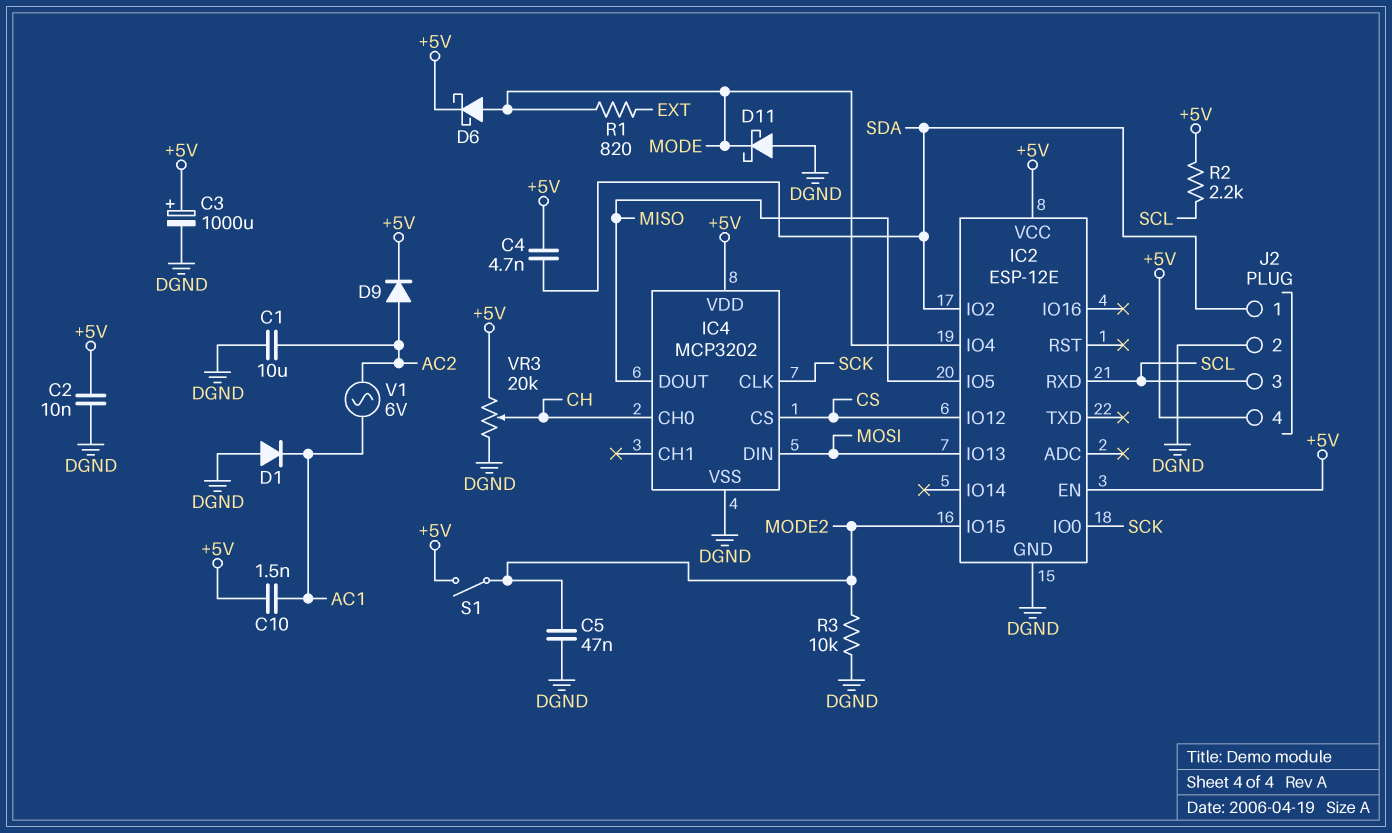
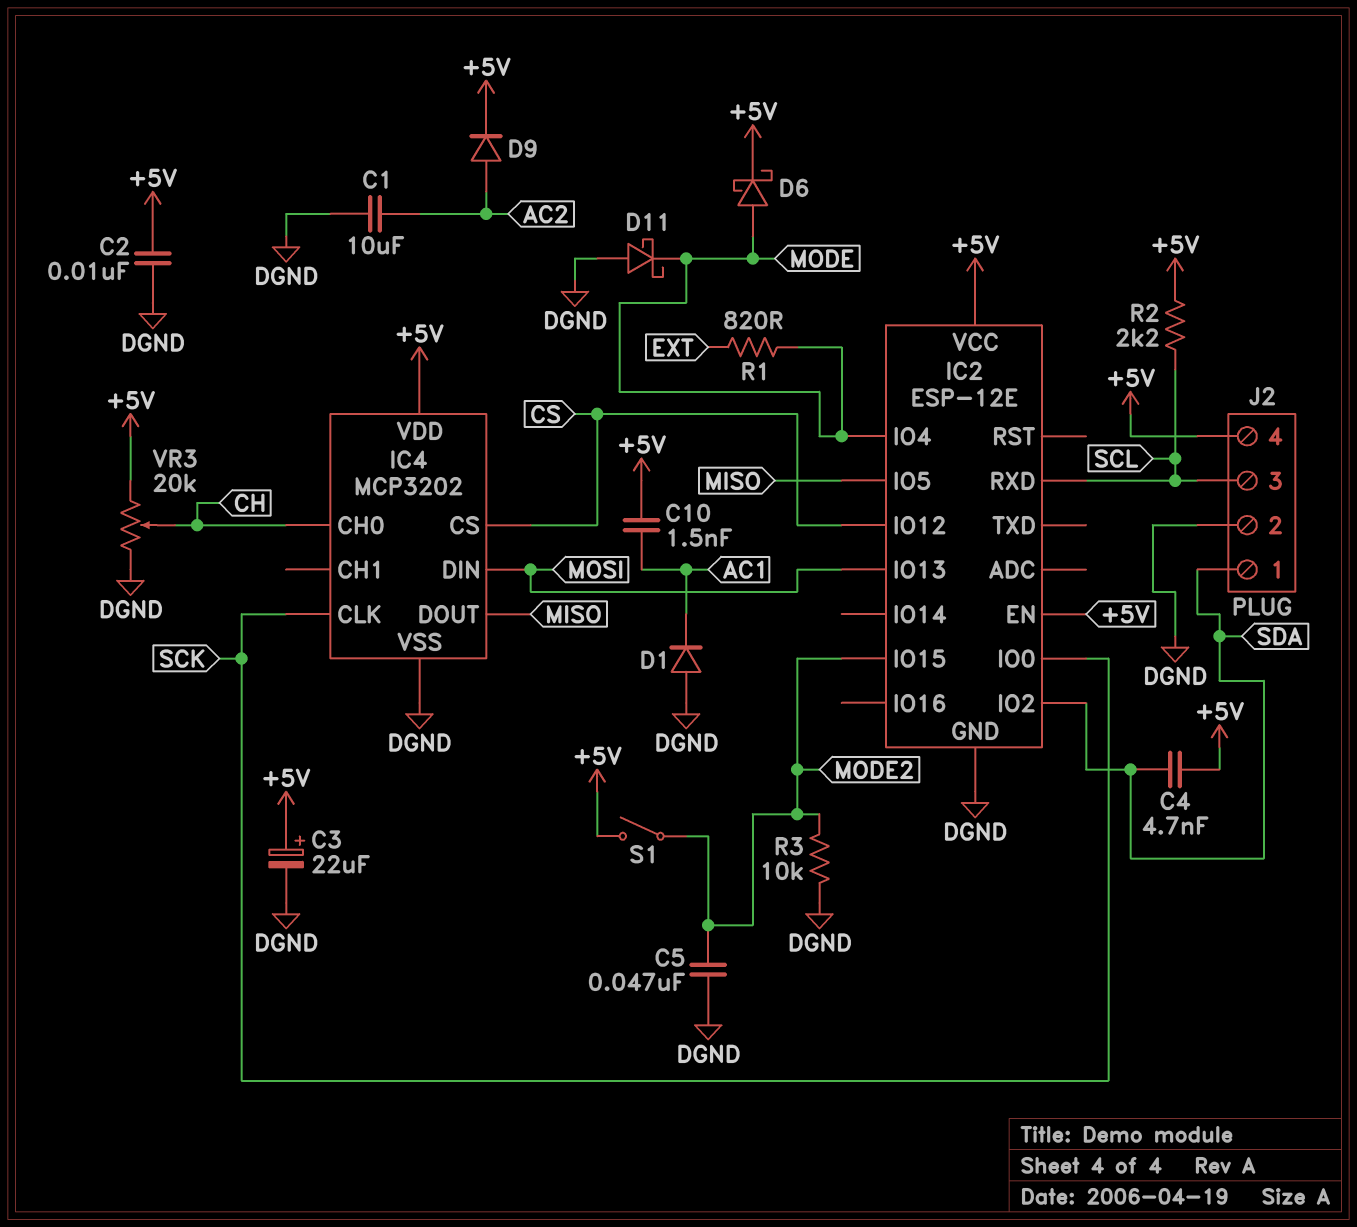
C3: 1000uF (plus +5V, minus DGND) -> 22uF (plus +5V, minus DGND)
V1: AC 6V (AC1, AC2) -> none

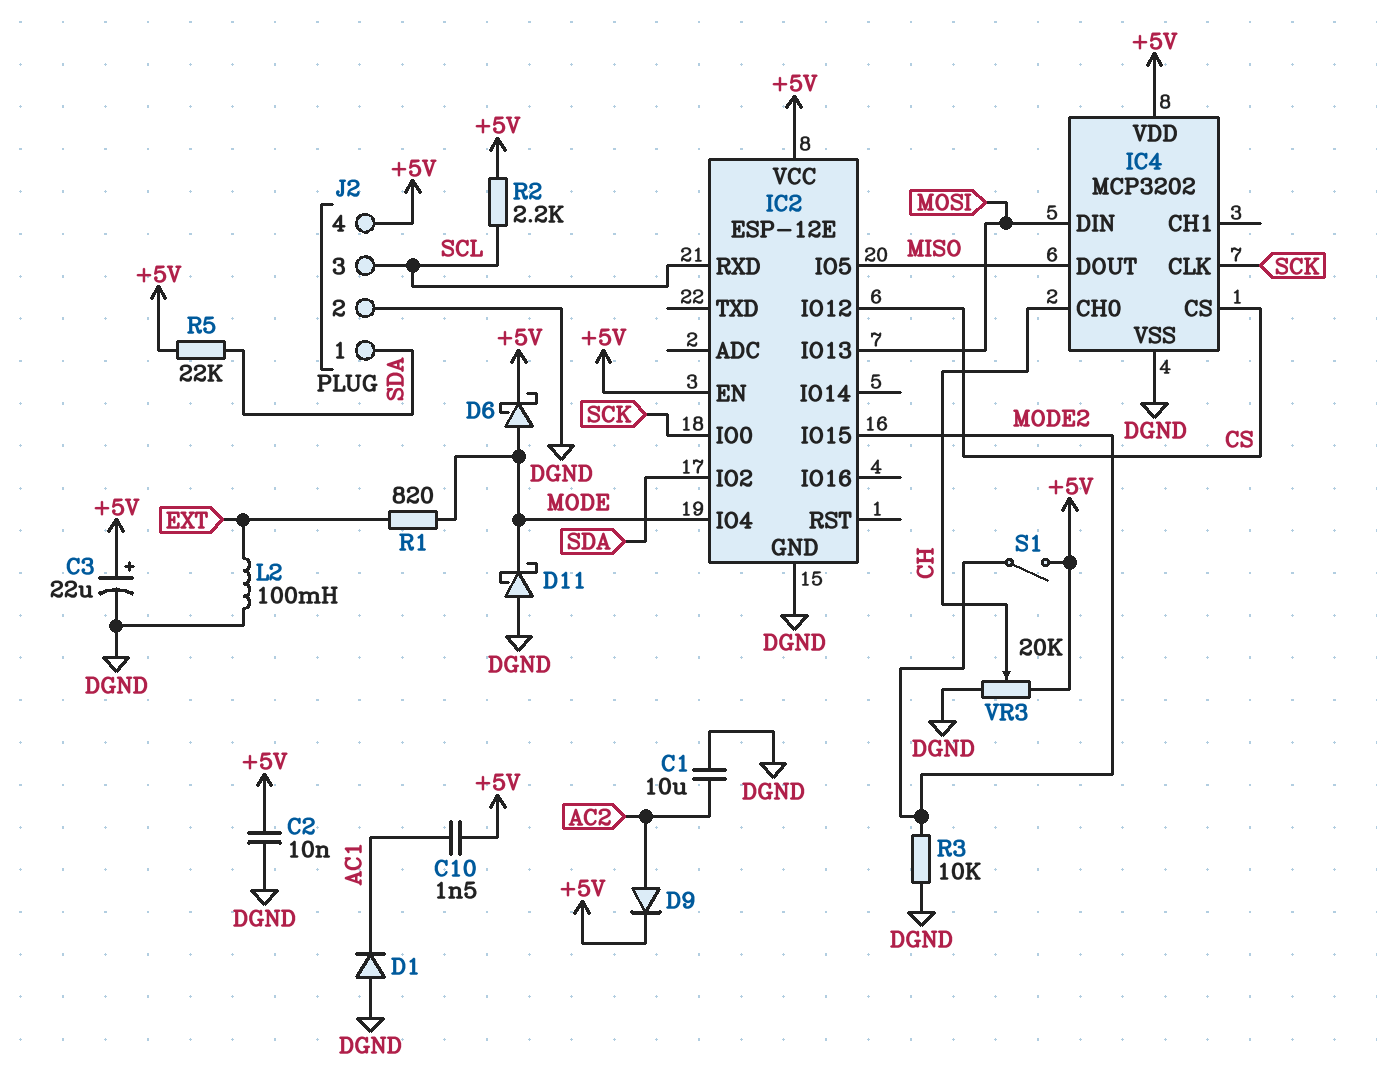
C4: 4.7nF (+5V, SDA) -> none
C5: 47nF (DGND, MODE2) -> none
L2: none -> 100mH (DGND, EXT)
R5: none -> 22k (+5V, SDA)

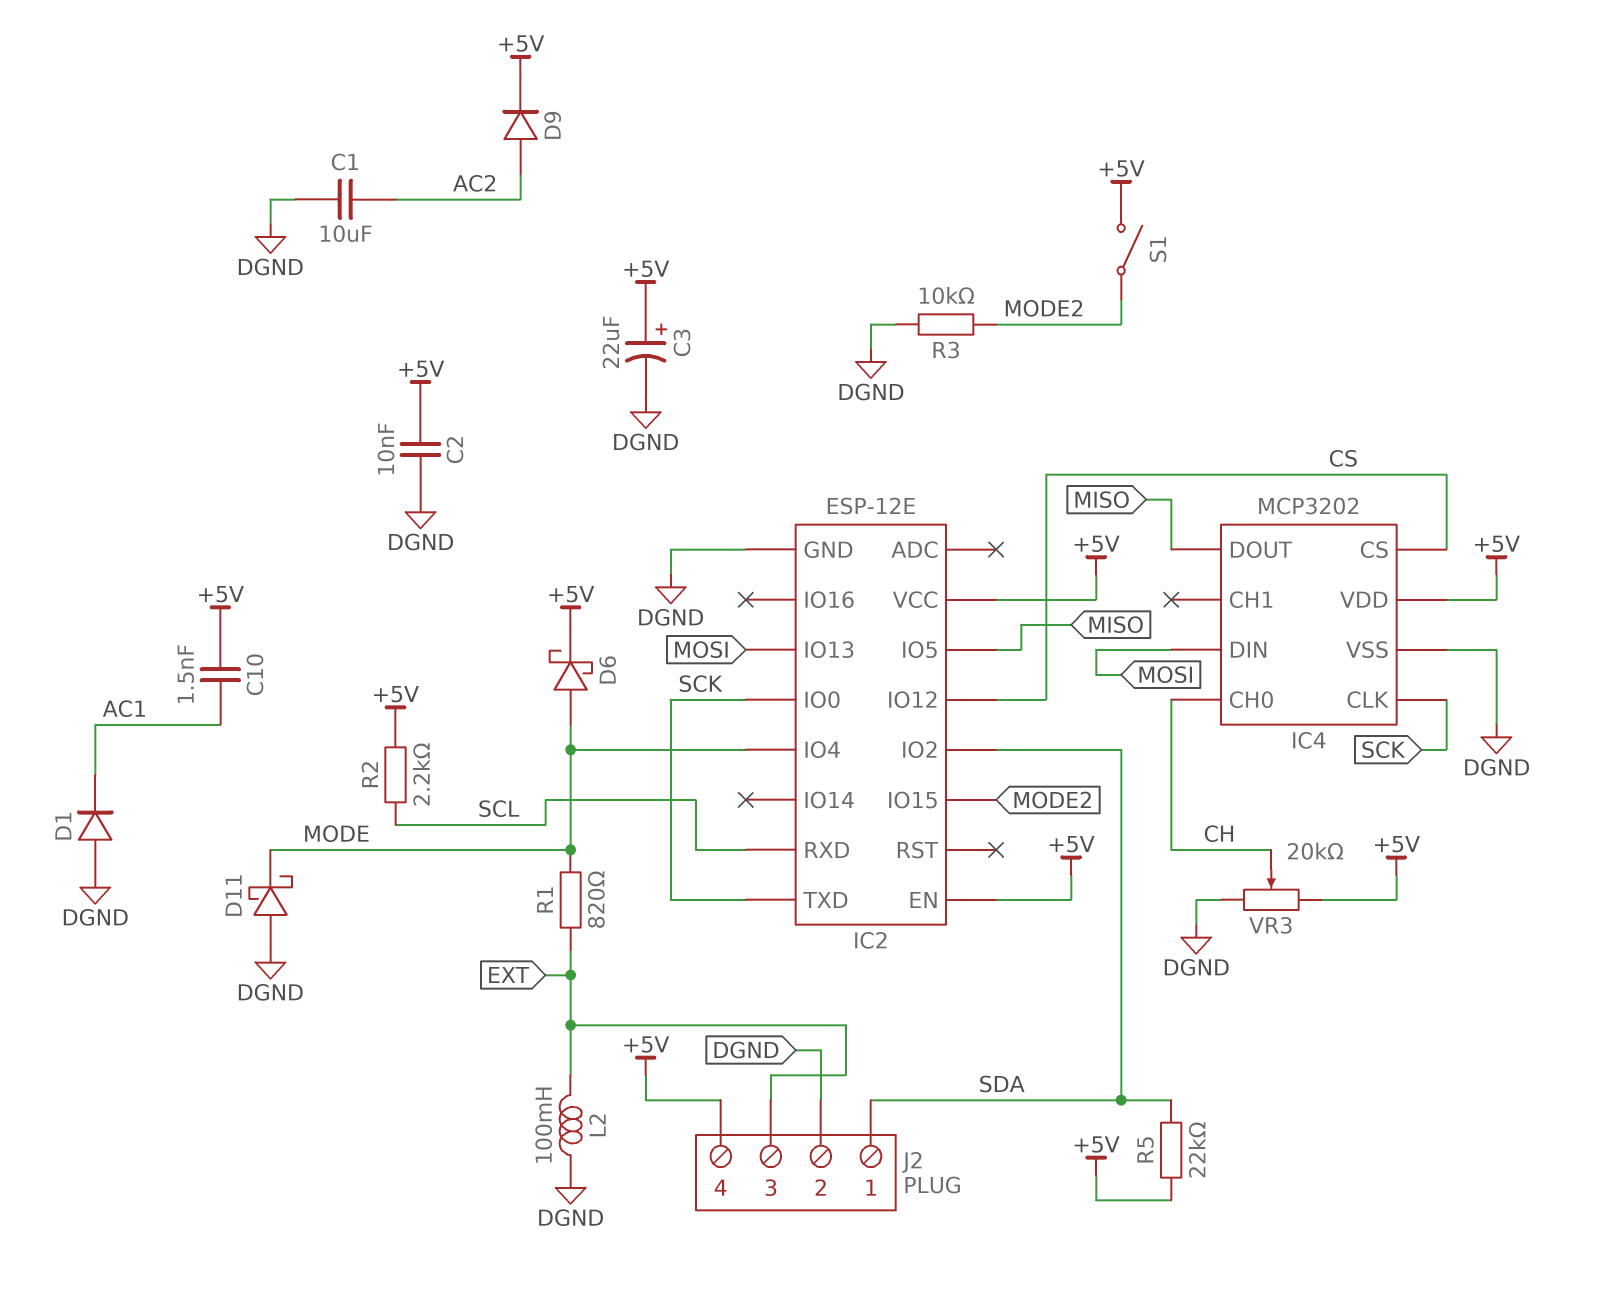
IC2 pin TXD: none -> SCK
J2 pin 3: SCL -> EXT

